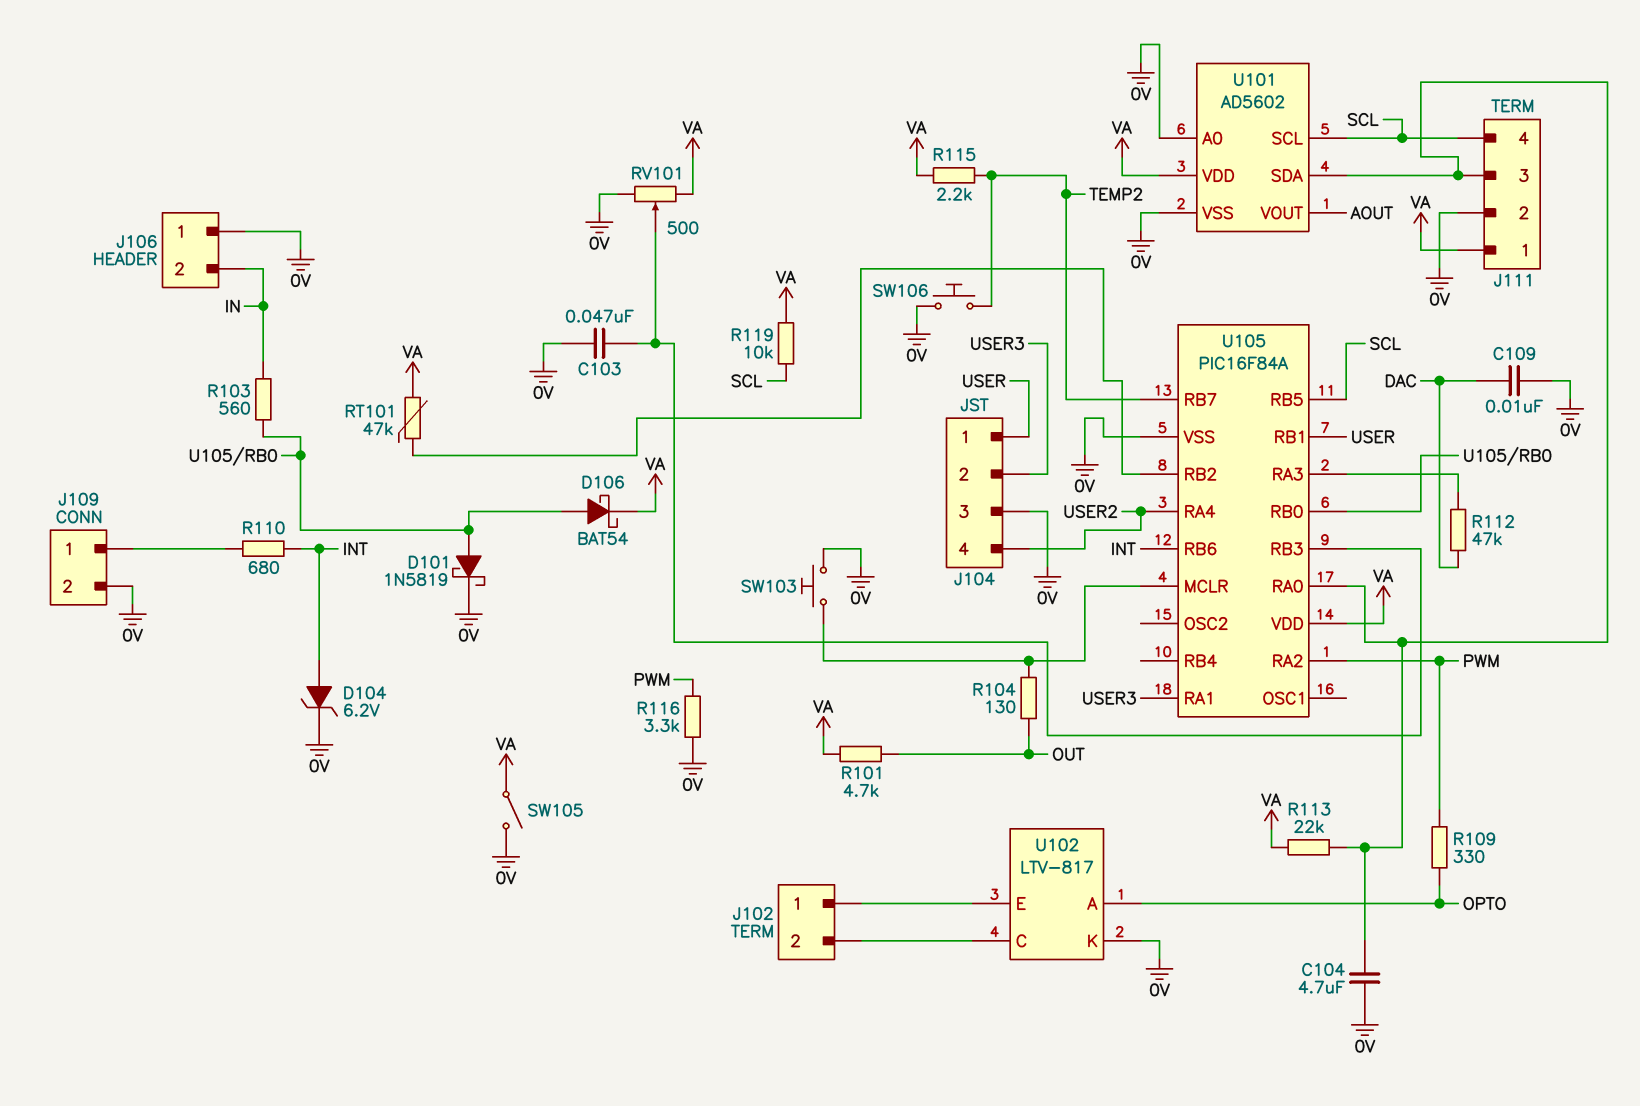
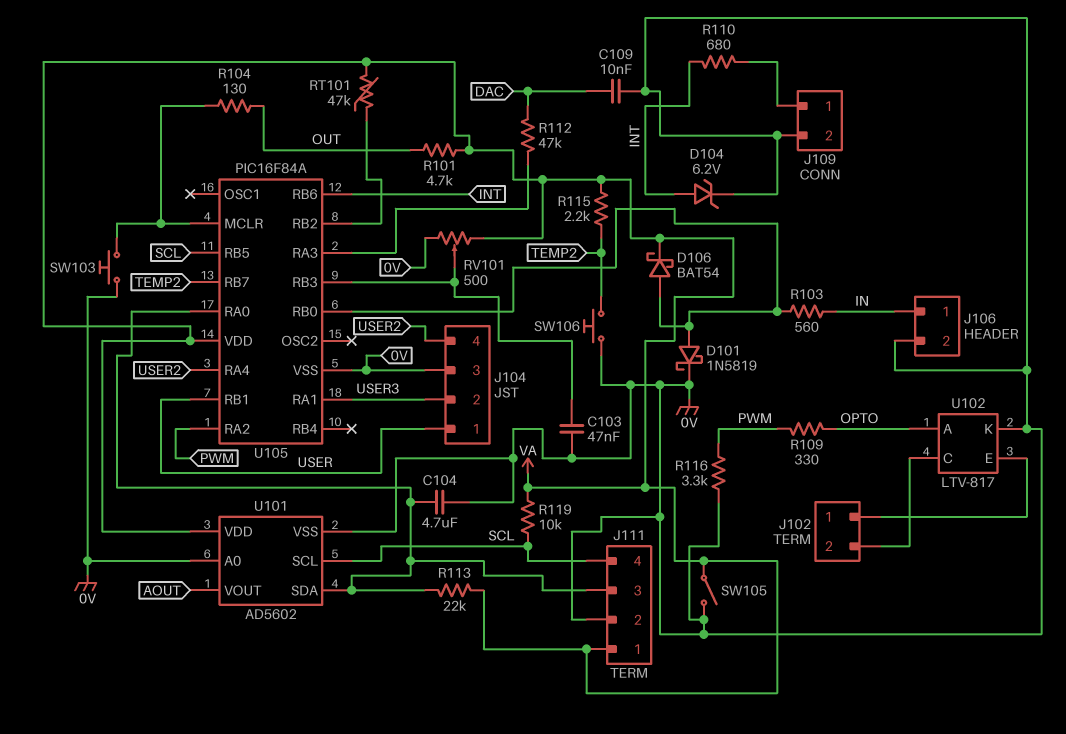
J106 pin 1: 0V -> IN
J106 pin 2: IN -> 0V

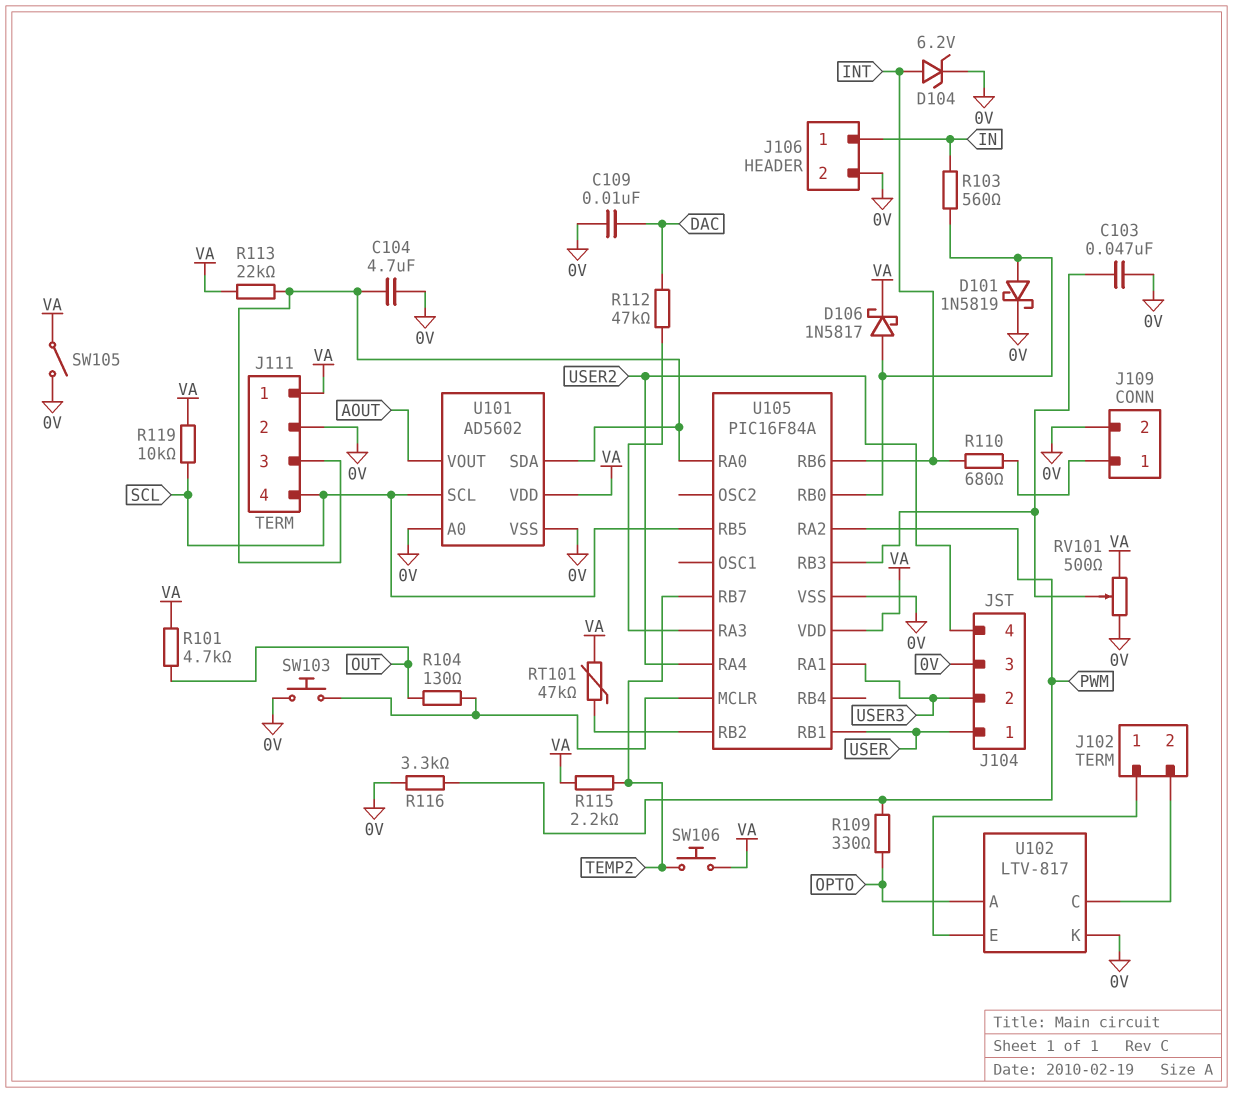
D106: schottky BAT54 (A U105/RB0, K VA) -> schottky 1N5817 (A U105/RB0, K VA)
SW106: button (0V, TEMP2) -> button (TEMP2, VA)

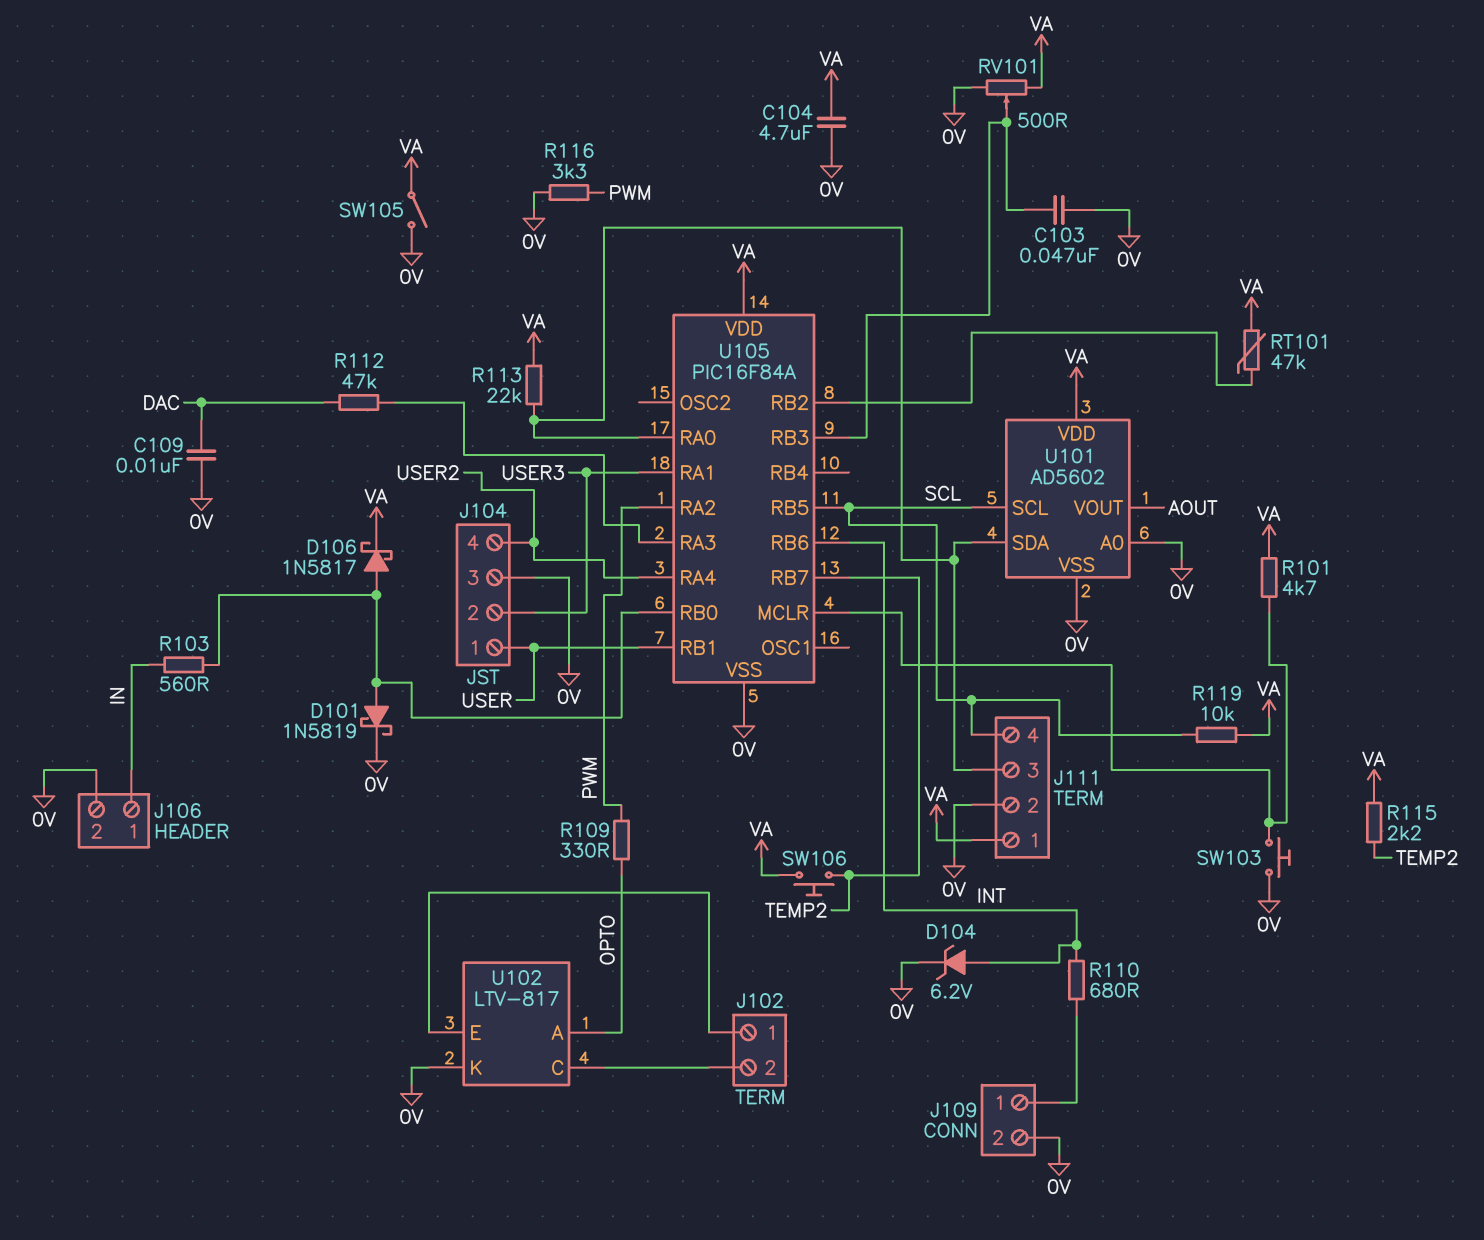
C104: 4.7uF (0V, J111/3) -> 4.7uF (0V, VA)
R101: 4.7k (OUT, VA) -> 4.7k (U105/MCLR, VA)
R104: 130 (OUT, U105/MCLR) -> none

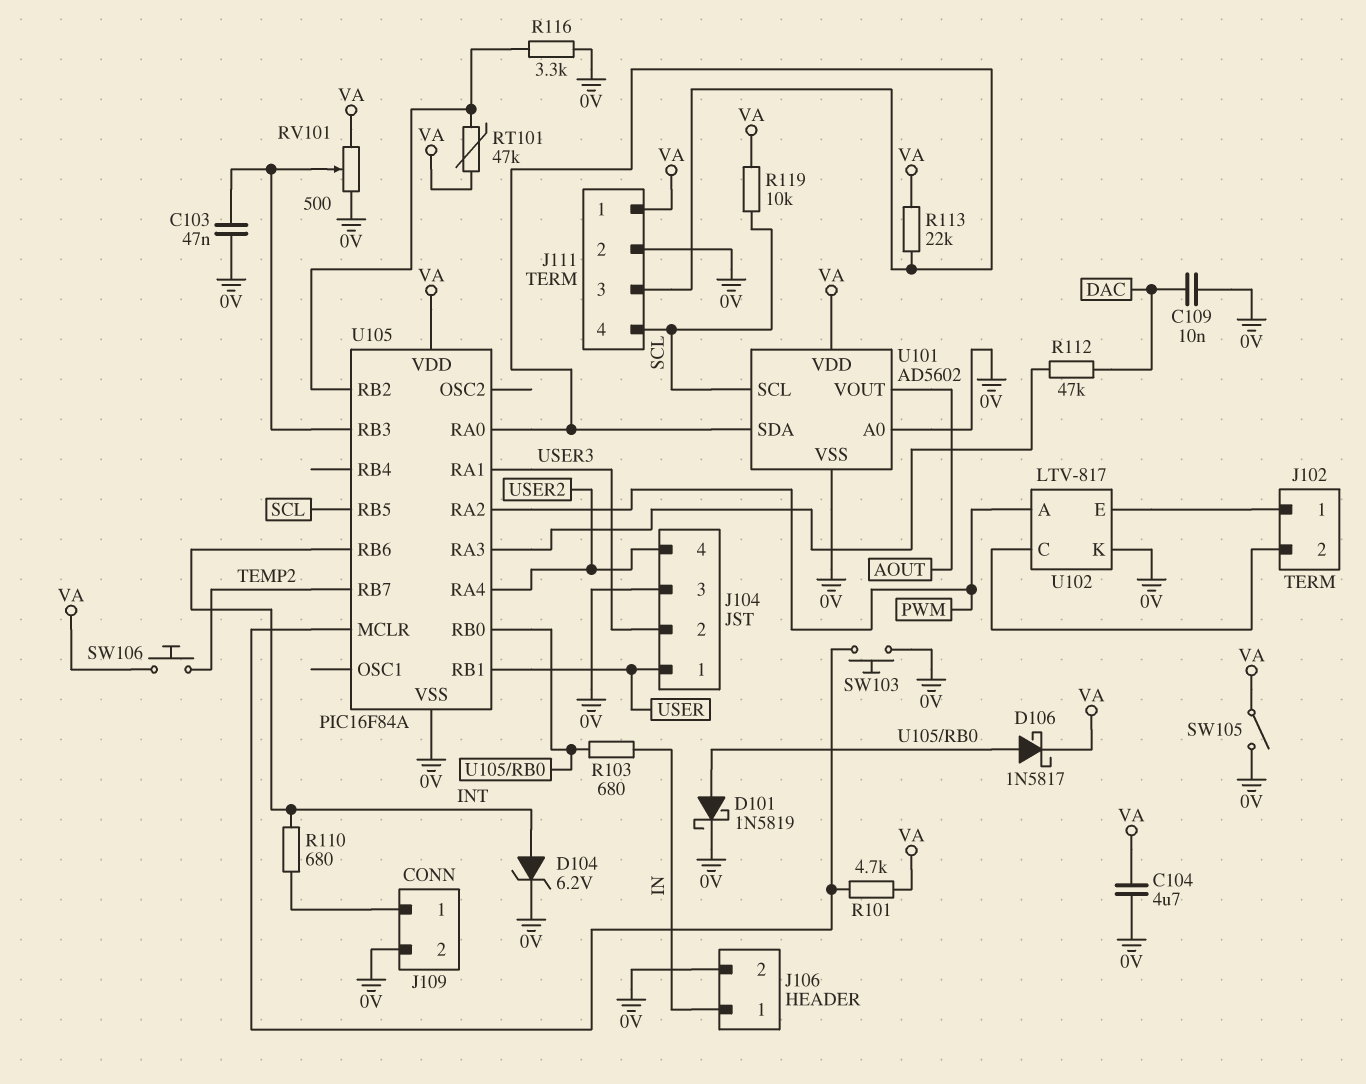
R103: 560 (IN, U105/RB0) -> 680 (IN, U105/RB0)
R109: 330 (OPTO, PWM) -> none
R115: 2.2k (TEMP2, VA) -> none
R116: 3.3k (0V, PWM) -> 3.3k (0V, U105/RB2)
U102 pin A: OPTO -> PWM

